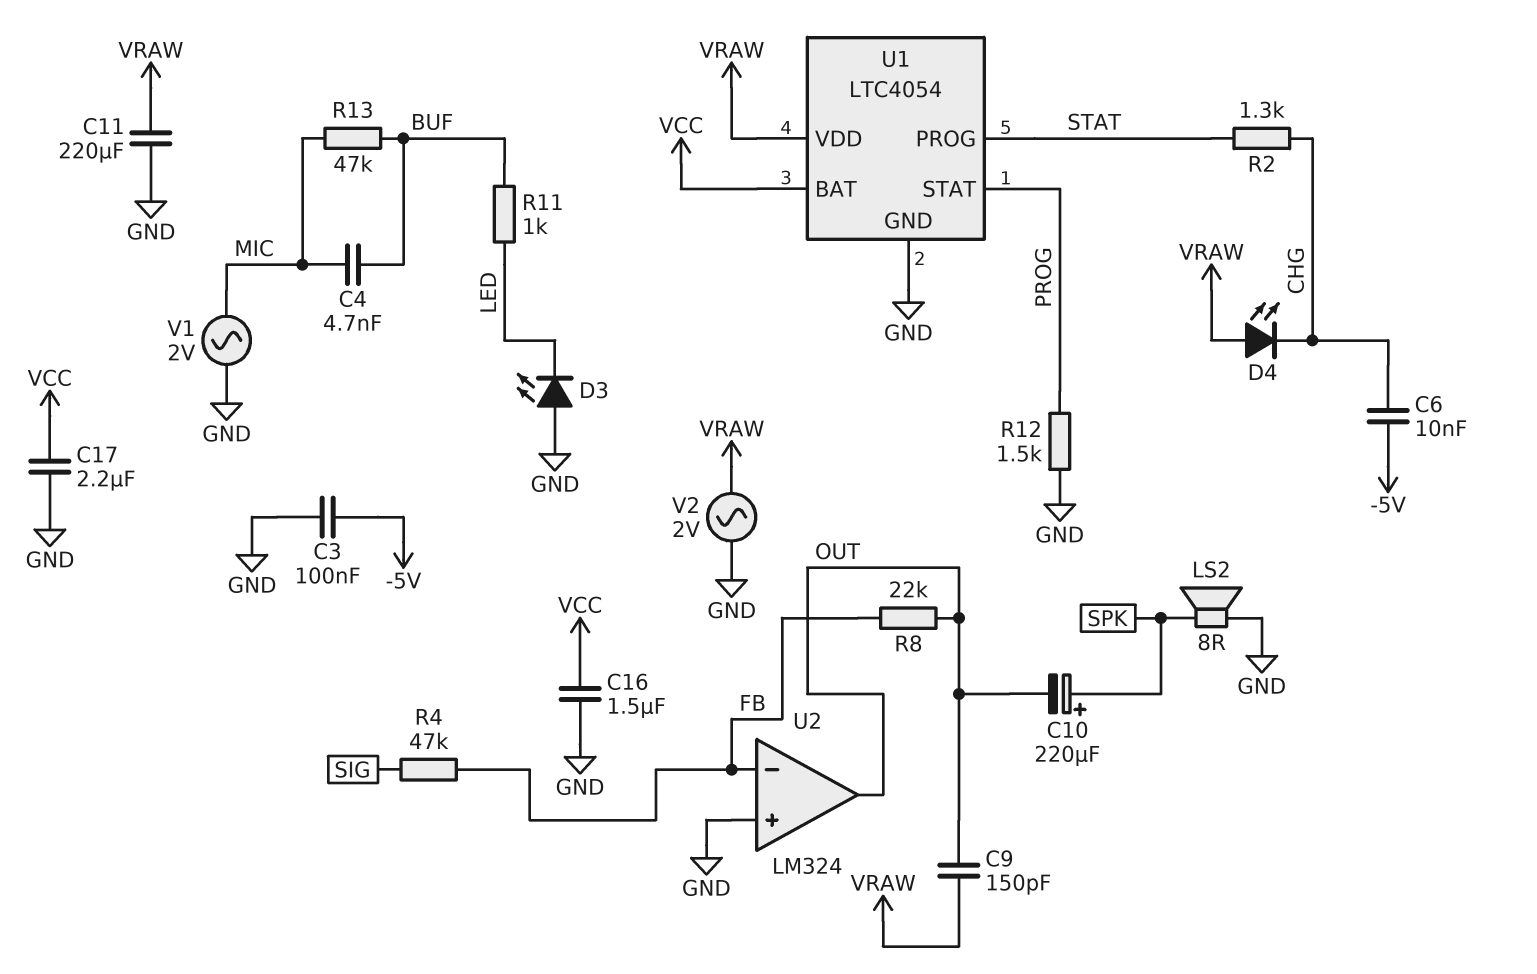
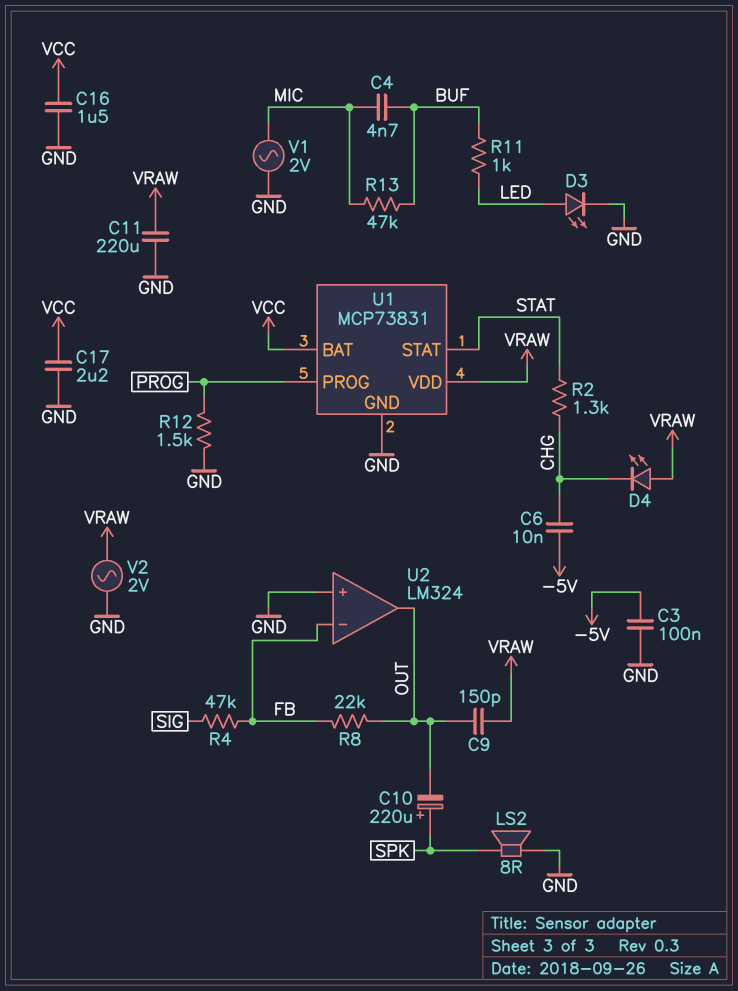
D3: LED (A GND, K LED) -> LED (A LED, K GND)
U1: LTC4054 -> MCP73831
U1 pin PROG: STAT -> PROG
U1 pin STAT: PROG -> STAT

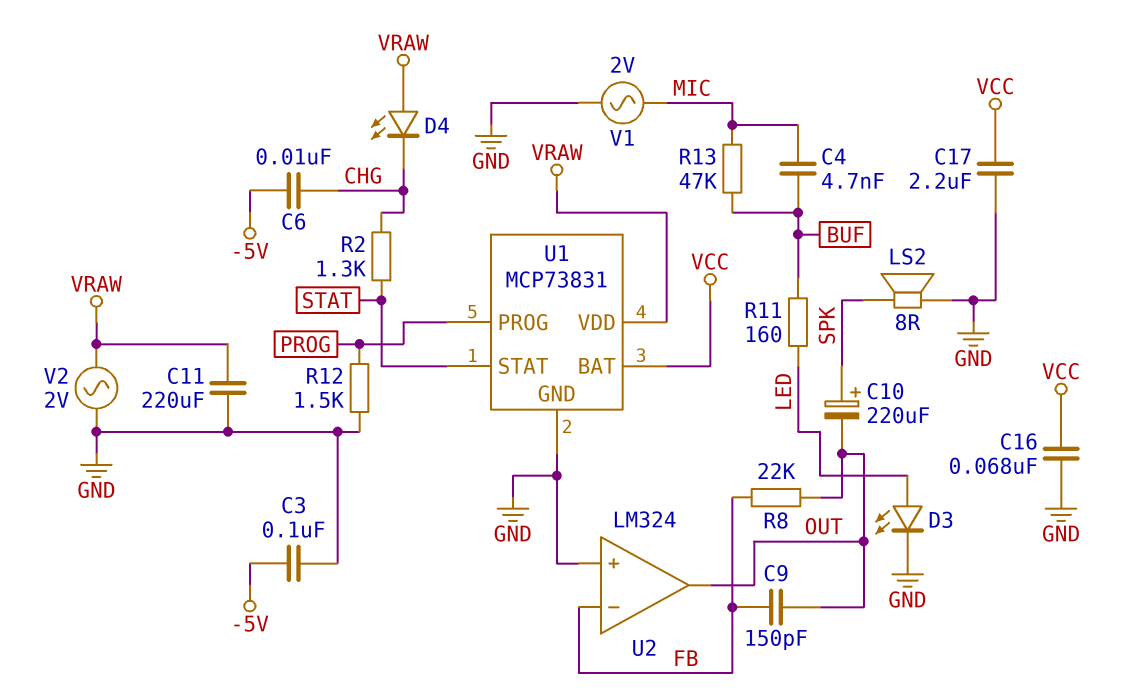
C9: 150pF (OUT, VRAW) -> 150pF (FB, OUT)
C16: 1.5uF (GND, VCC) -> 68nF (GND, VCC)
R4: 47k (FB, SIG) -> none
R11: 1k (BUF, LED) -> 160 (BUF, LED)

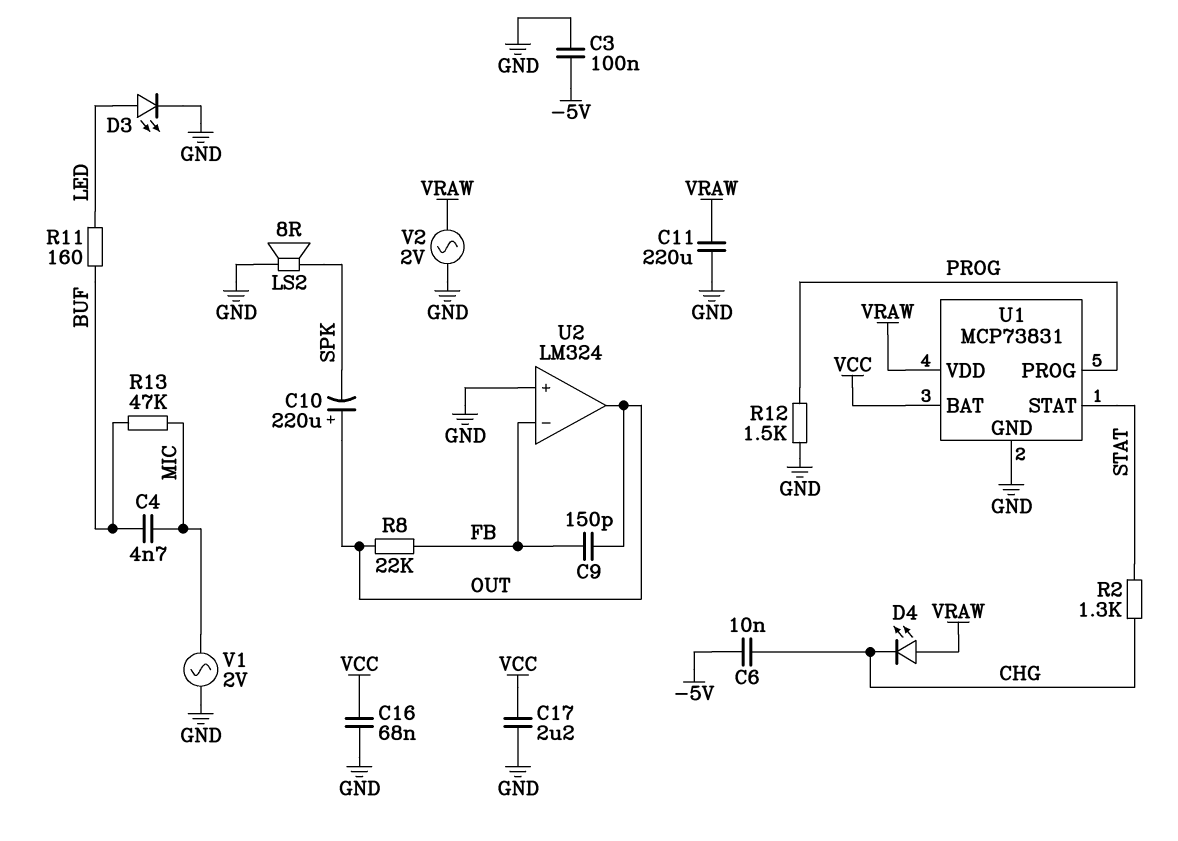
C10: 220uF (plus SPK, minus OUT) -> 220uF (plus OUT, minus SPK)

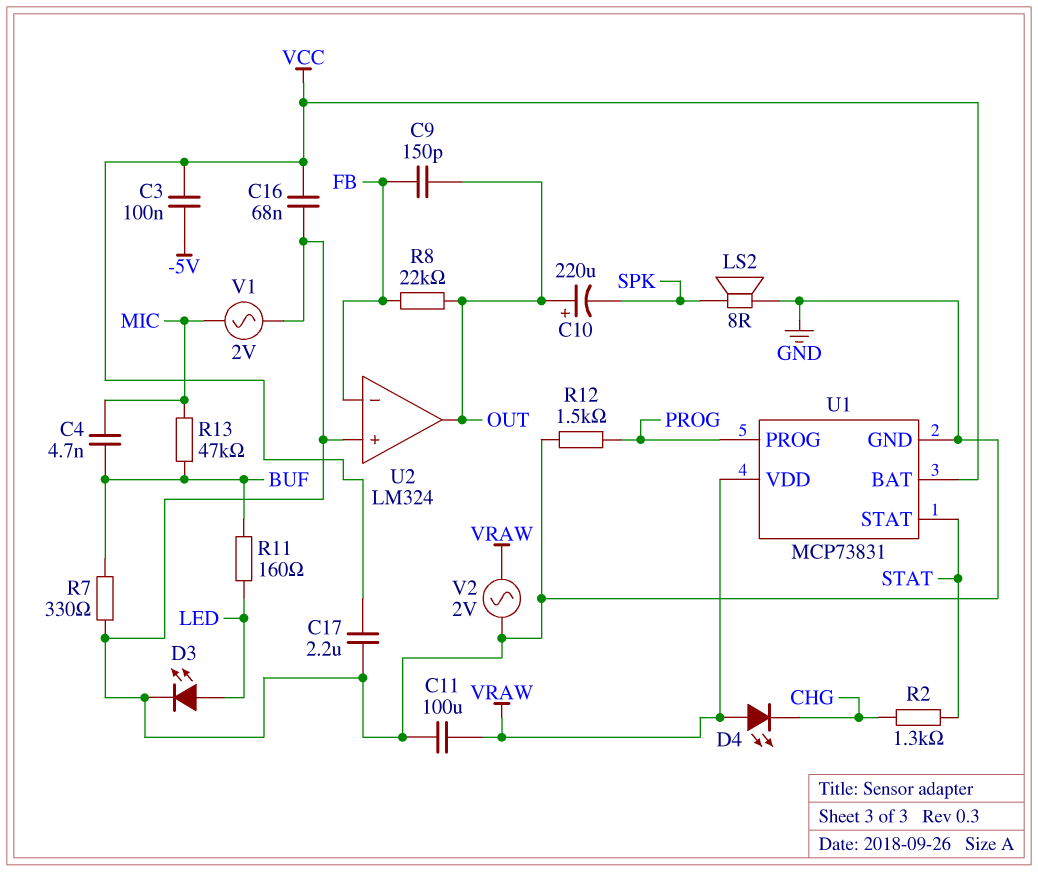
C3: 100nF (-5V, GND) -> 100nF (-5V, VCC)
C6: 10nF (-5V, CHG) -> none
C11: 220uF (GND, VRAW) -> 100uF (GND, VRAW)
R7: none -> 330 (BUF, GND)

